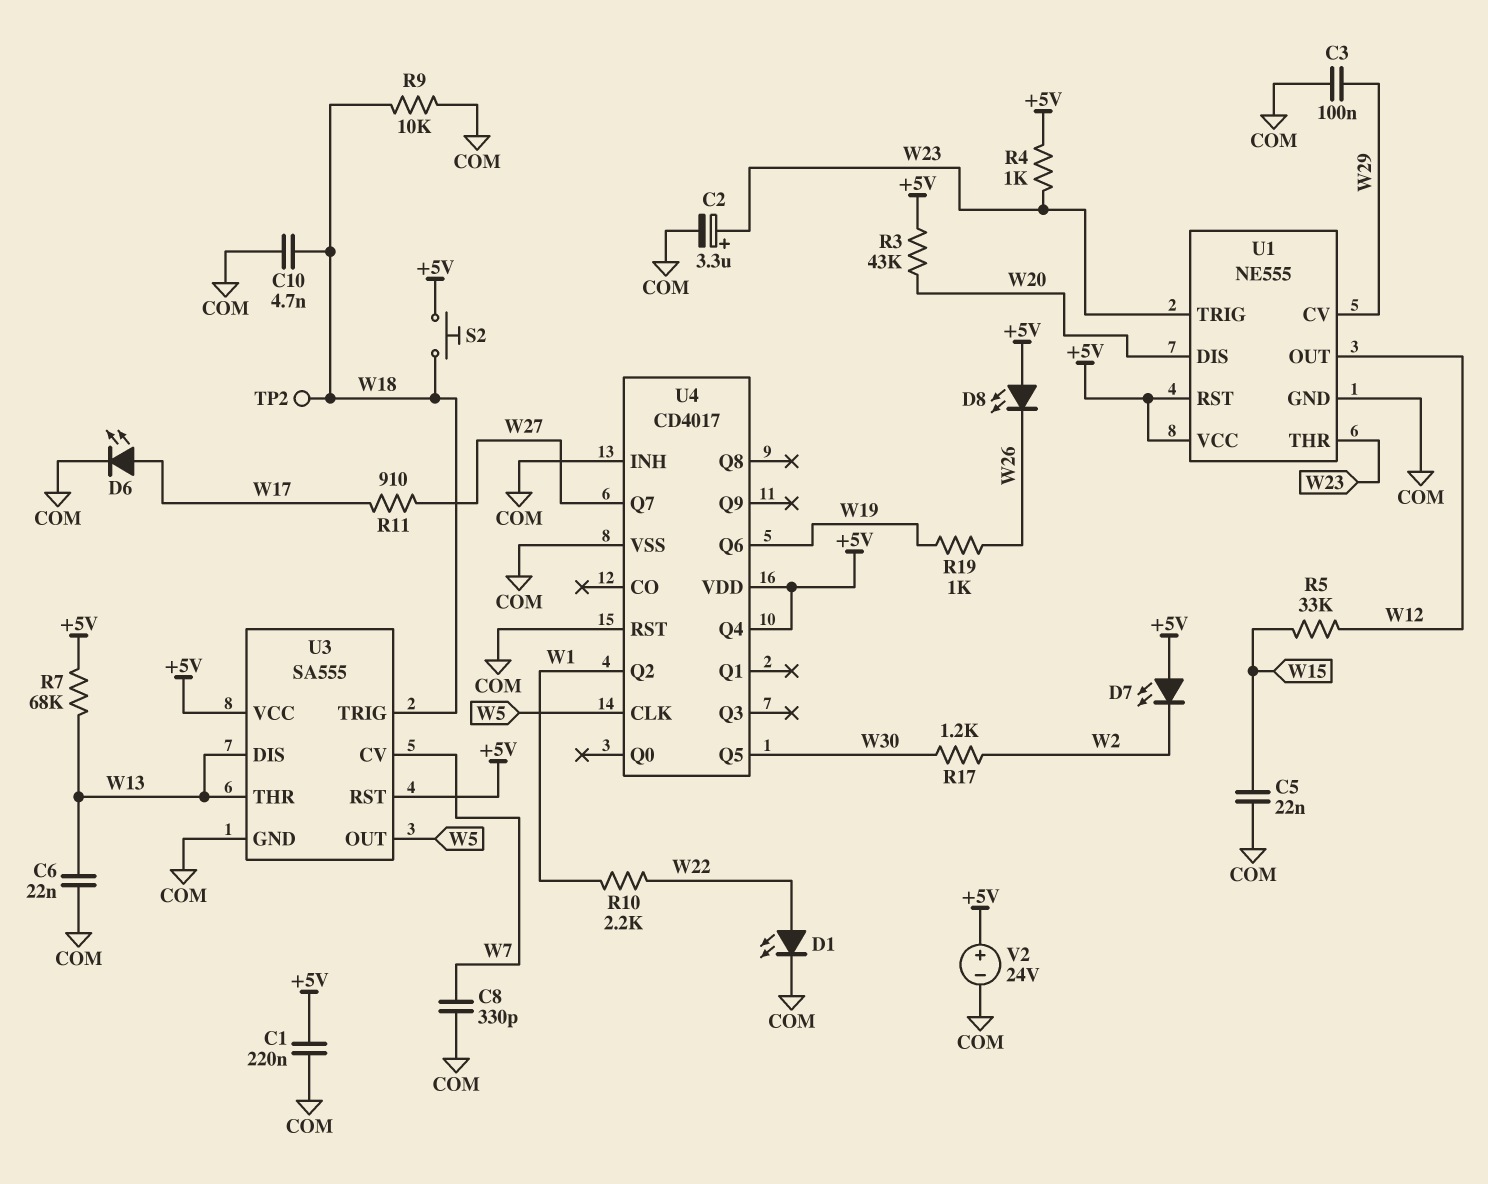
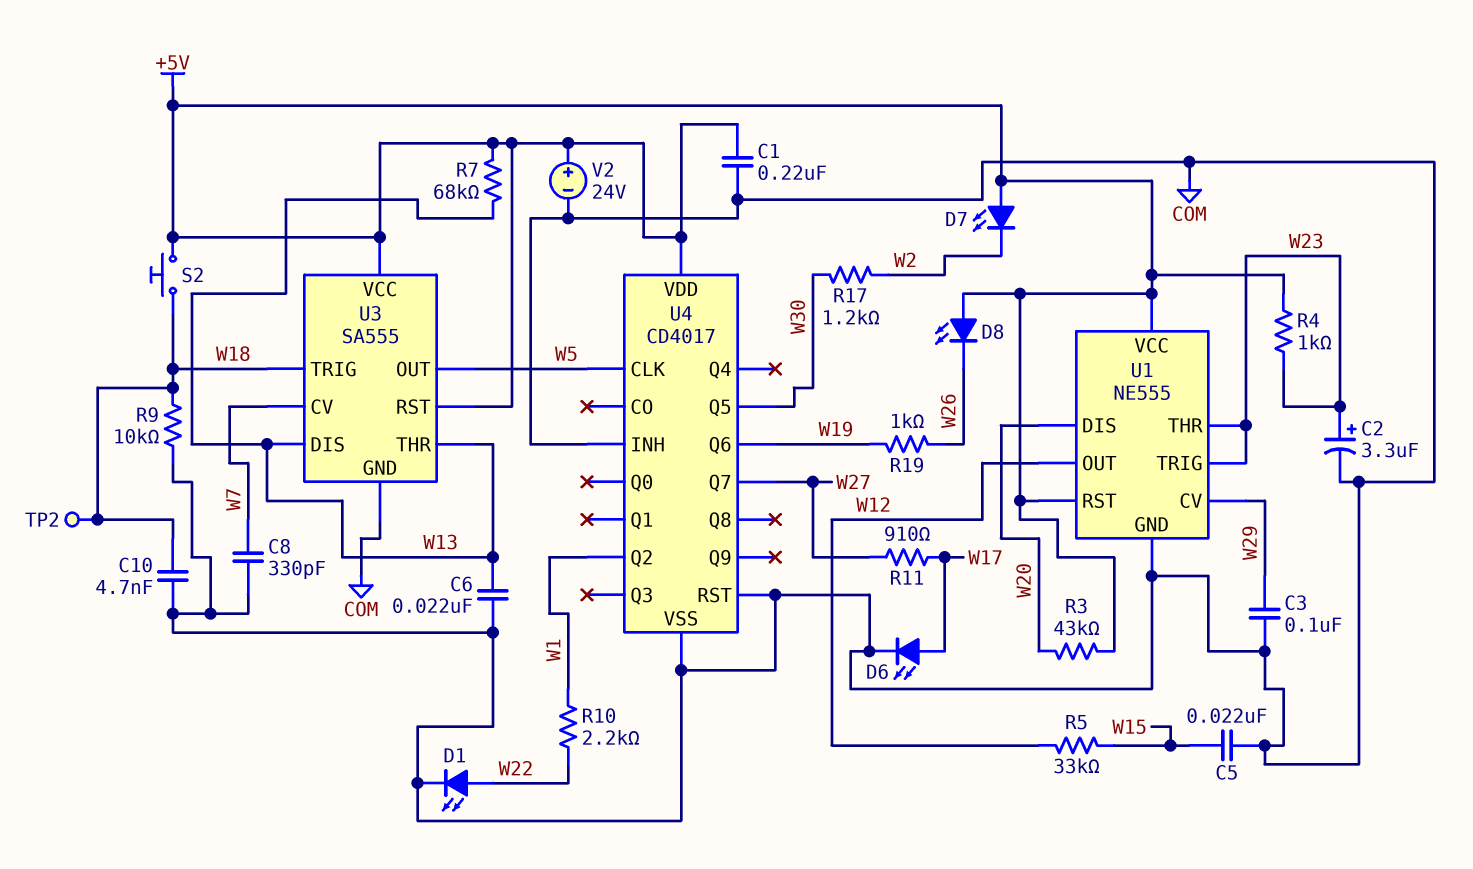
U4 pin Q4: +5V -> none

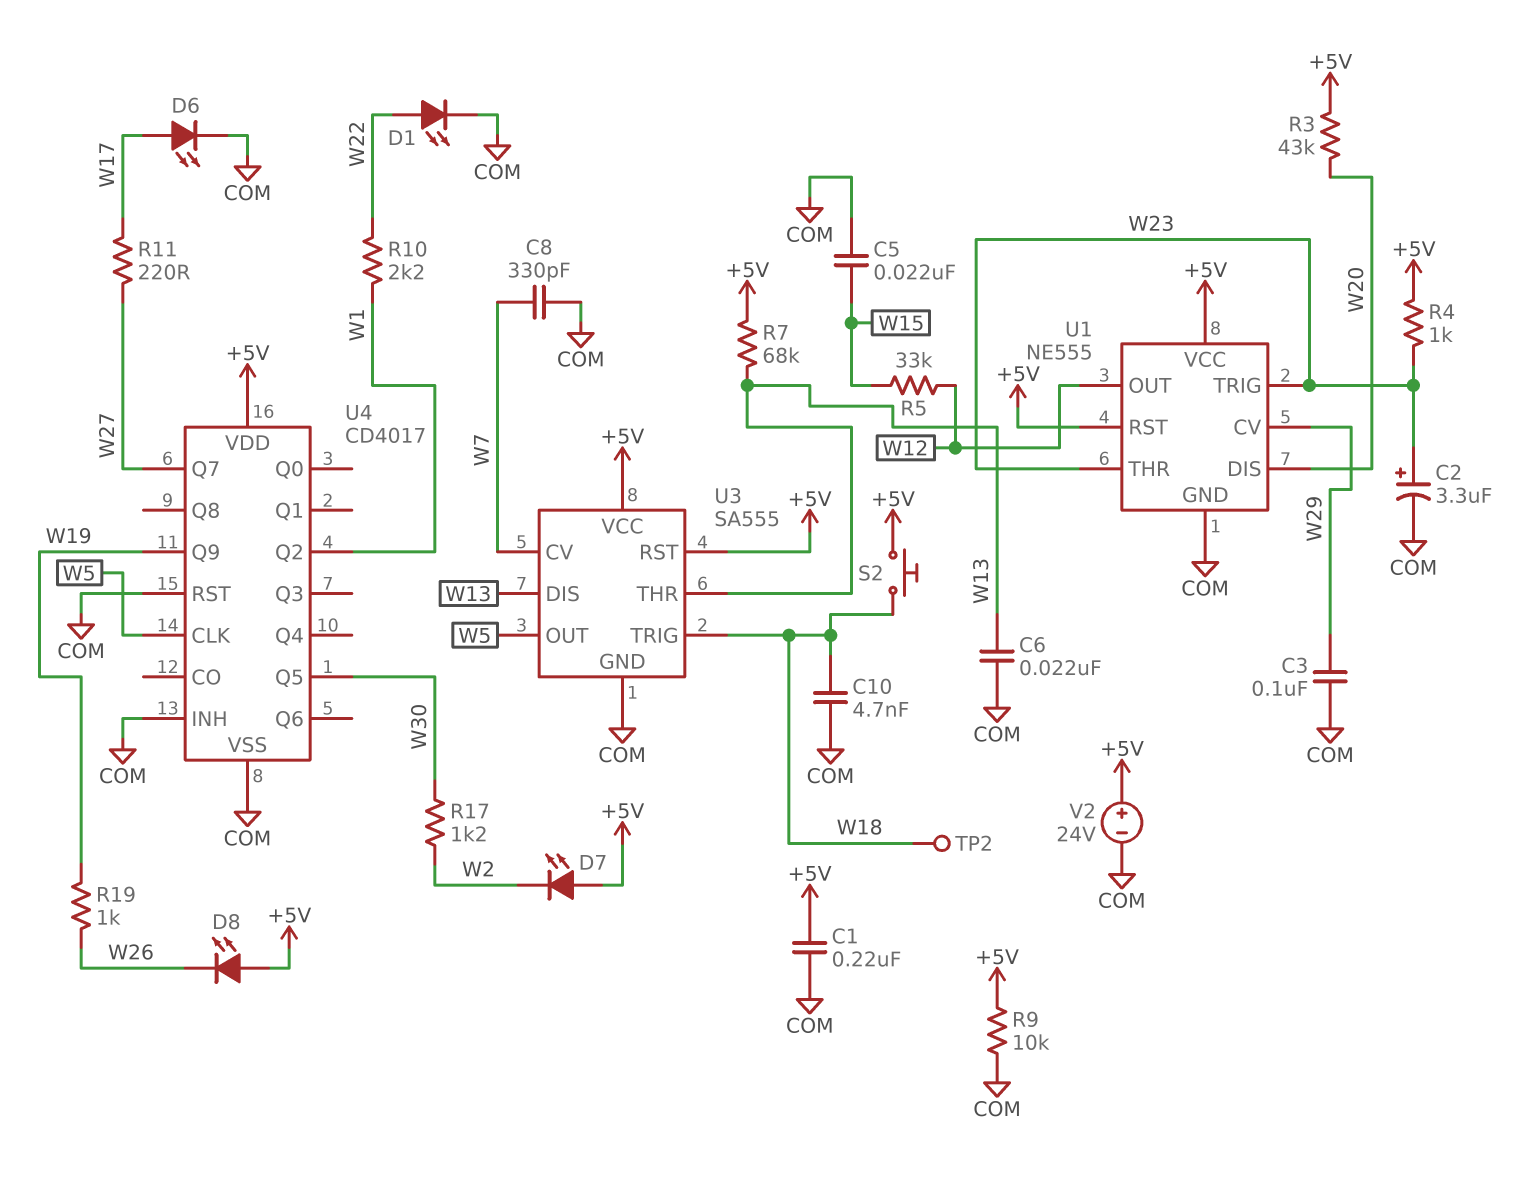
R9: 10k (COM, W18) -> 10k (+5V, COM)
R11: 910 (W17, W27) -> 220 (W17, W27)
U4 pin Q6: W19 -> none
U4 pin Q9: none -> W19

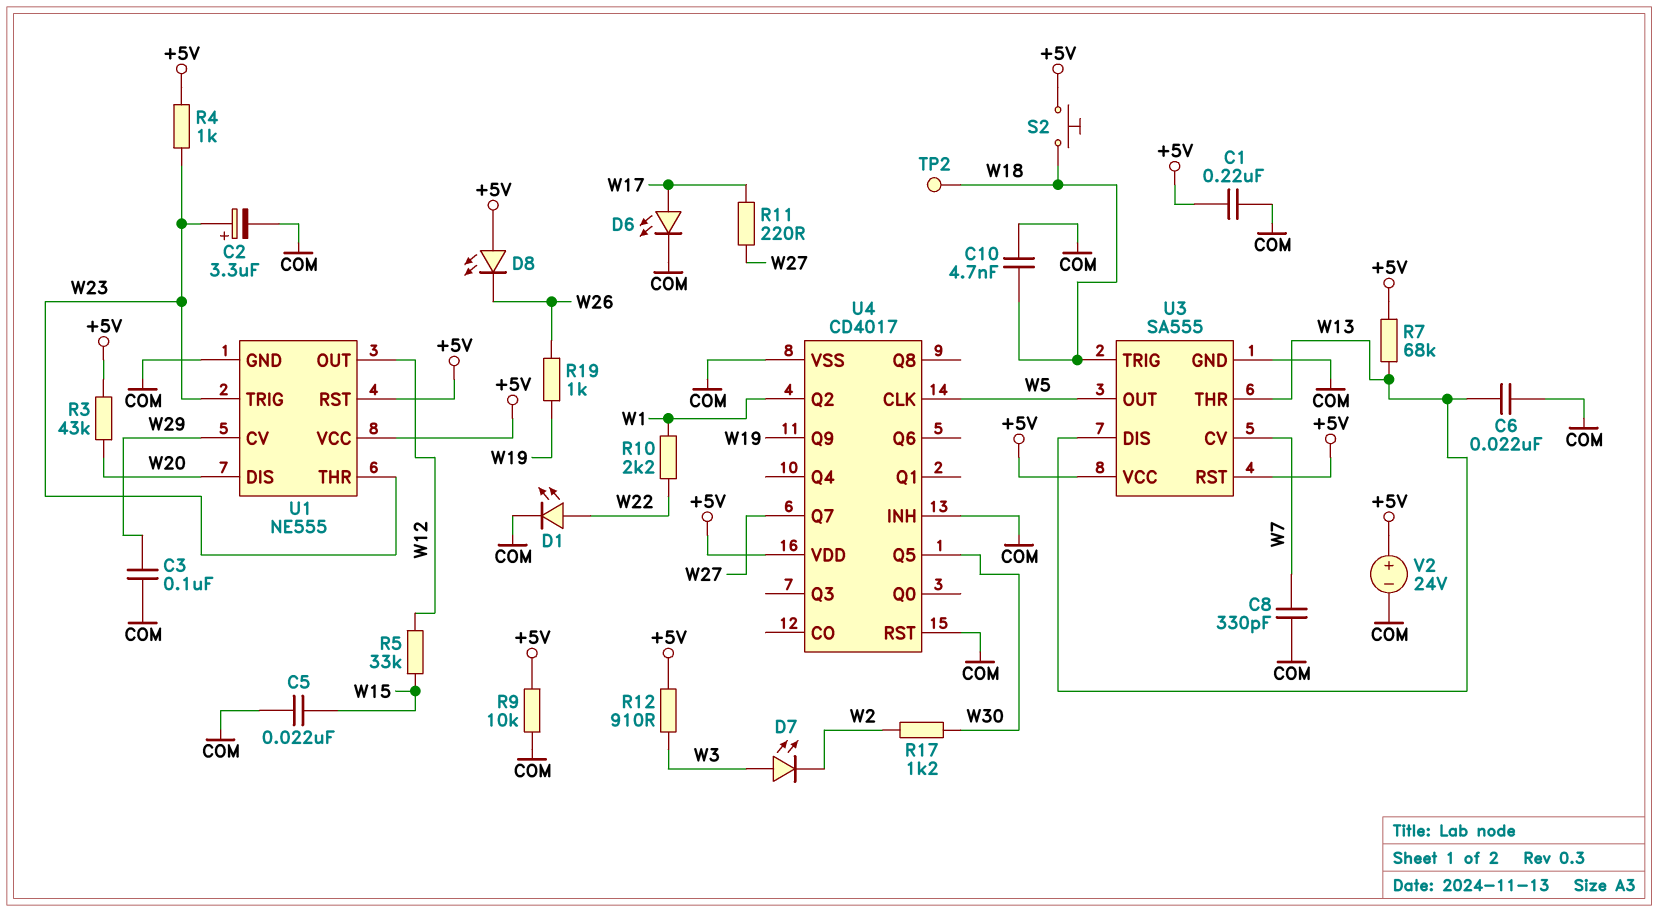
D7: LED (A +5V, K W2) -> LED (A W3, K W2)
R12: none -> 910 (+5V, W3)

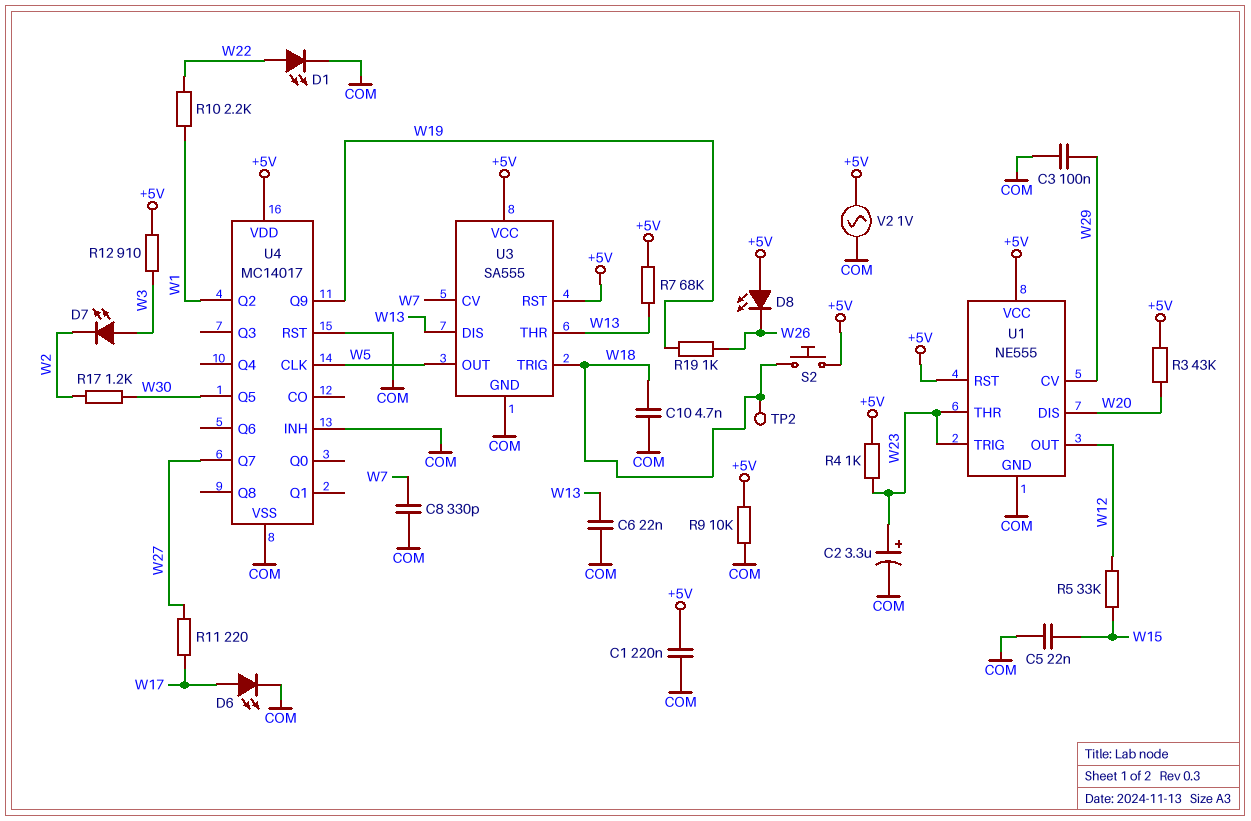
U4: CD4017 -> MC14017
V2: 24V (plus +5V, minus COM) -> AC 1V (+5V, COM)

